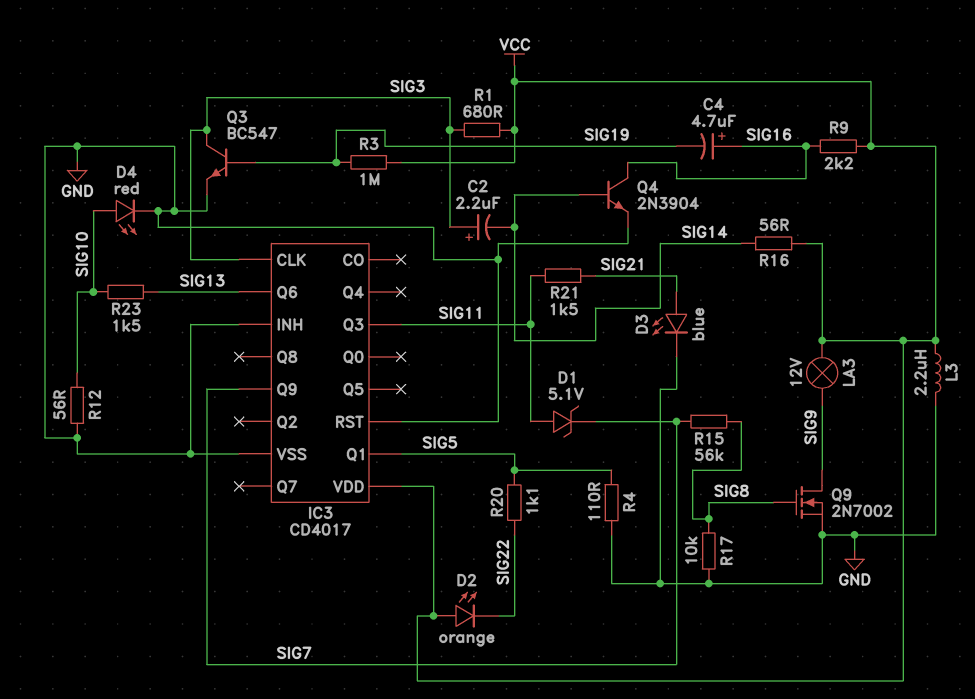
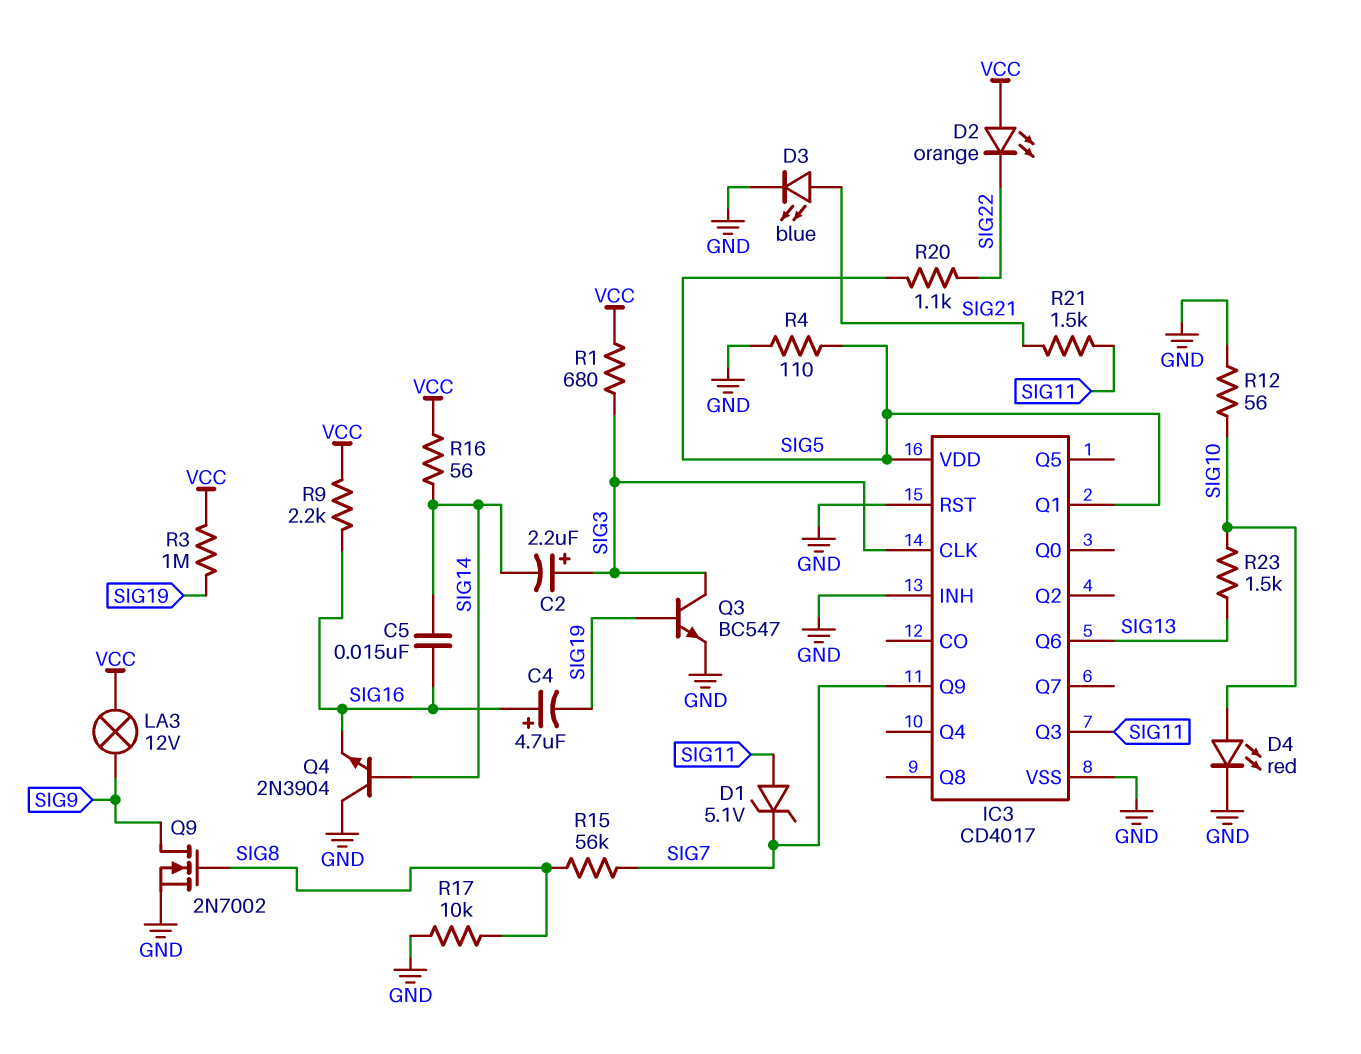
C5: none -> 15nF (SIG14, SIG16)
IC3 pin VDD: VCC -> SIG5
L3: 2.2uH (GND, VCC) -> none
Q4: NPN 2N3904 (B SIG14, C SIG16, E GND) -> NPN 2N3904 (B SIG14, C GND, E SIG16)

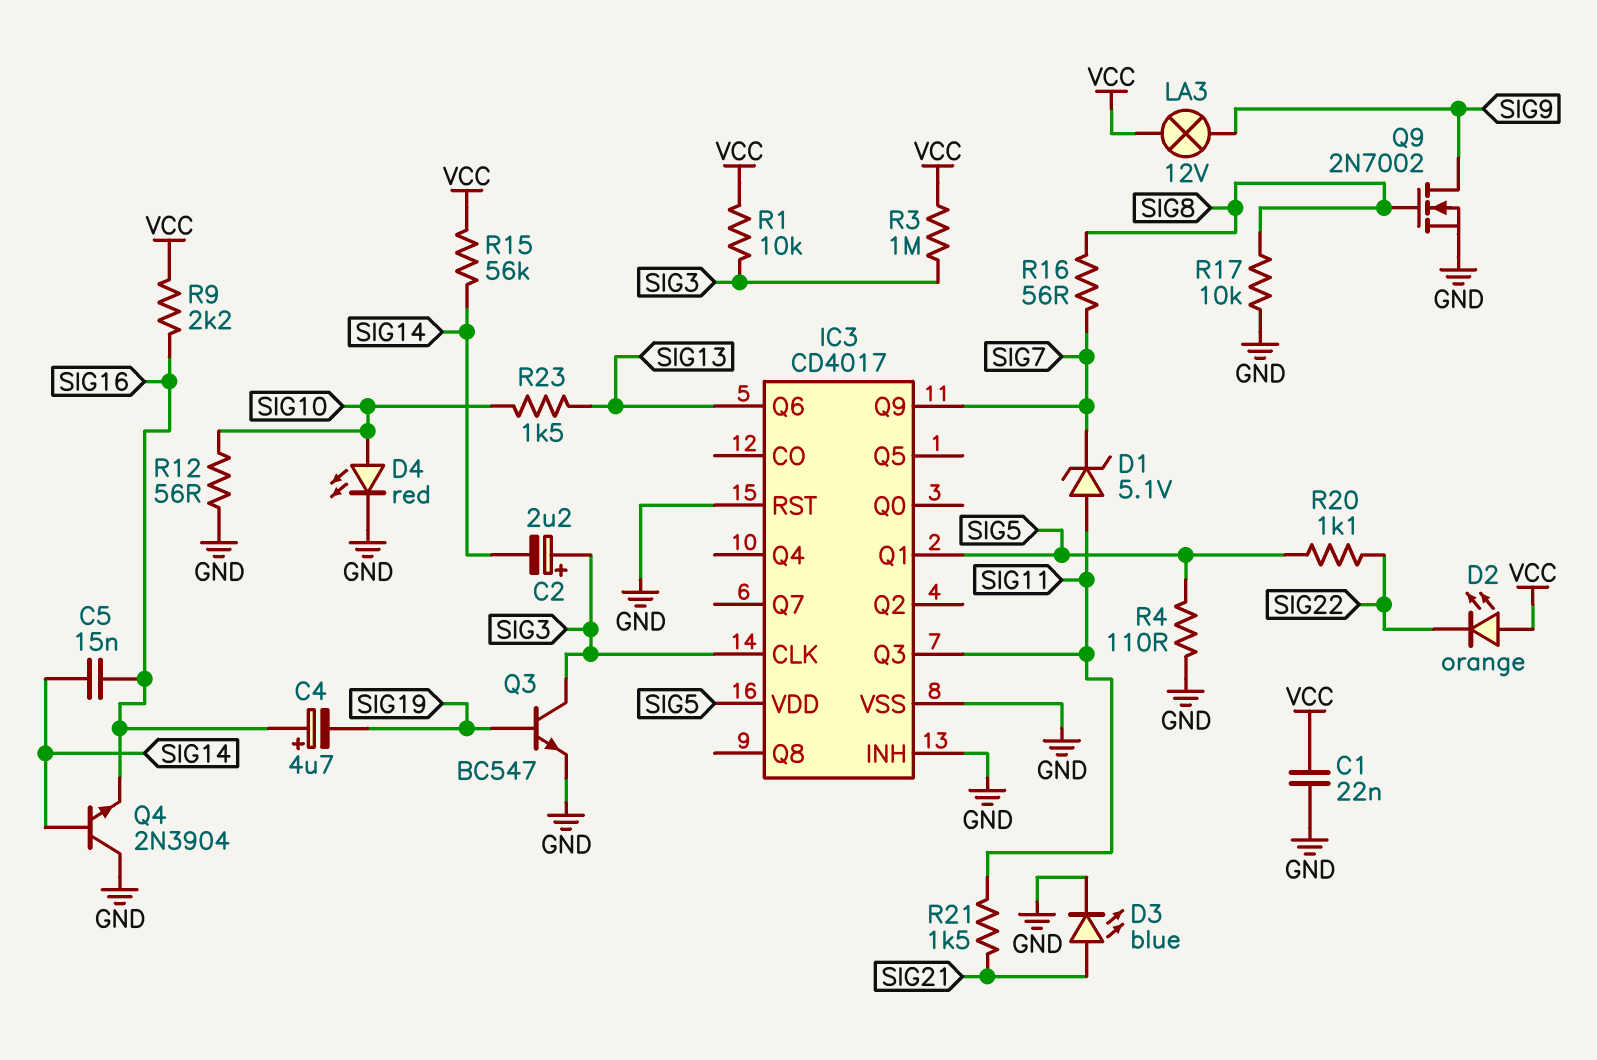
C1: none -> 22nF (GND, VCC)
R1: 680 (SIG3, VCC) -> 10k (SIG3, VCC)
R3: 1M (SIG19, VCC) -> 1M (SIG3, VCC)
R15: 56k (SIG7, SIG8) -> 56k (SIG14, VCC)
R16: 56 (SIG14, VCC) -> 56 (SIG7, SIG8)

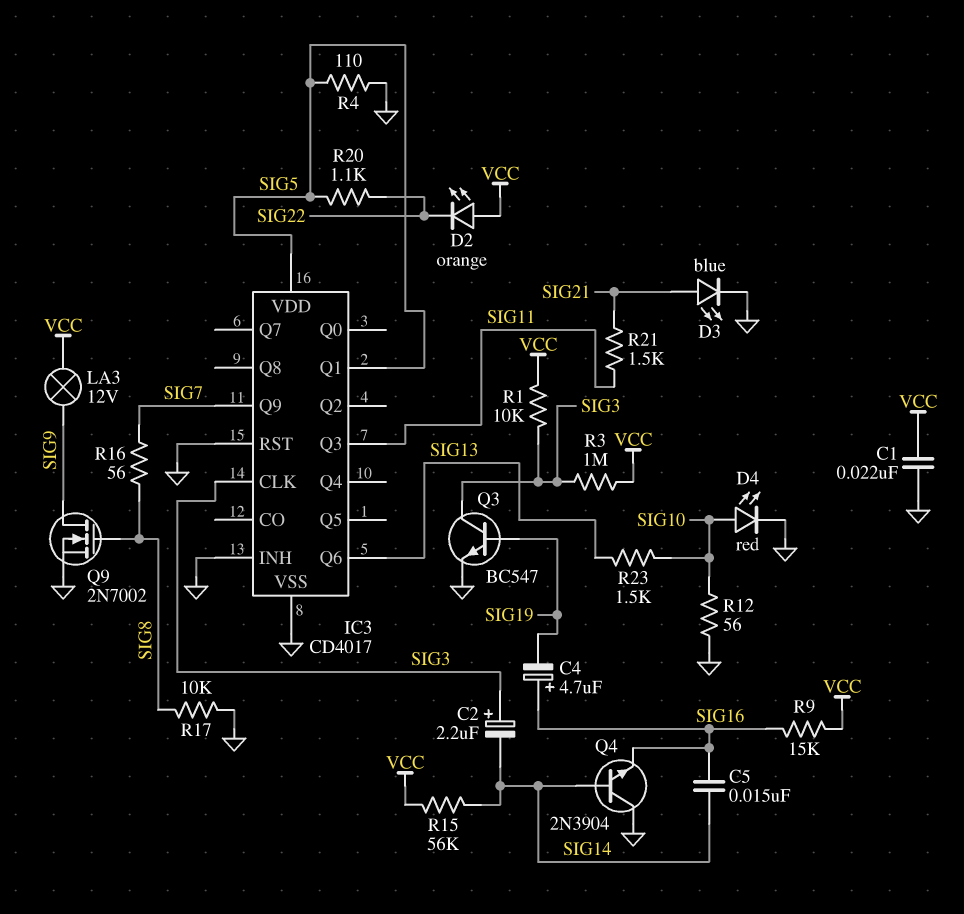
D1: zener 5.1V (A SIG11, K SIG7) -> none
R9: 2.2k (SIG16, VCC) -> 15k (SIG16, VCC)

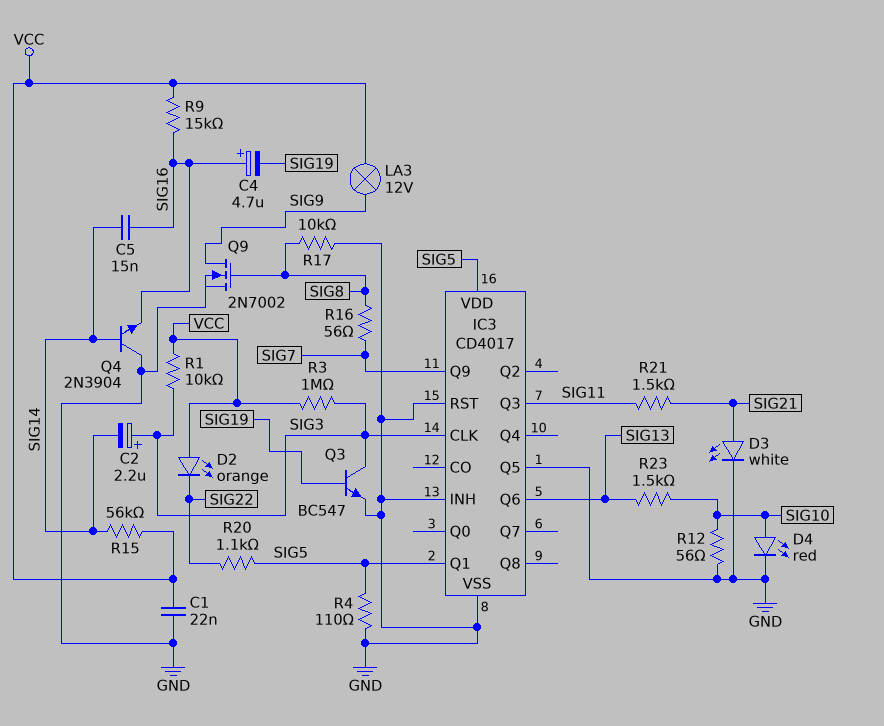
D3: LED blue (A SIG21, K GND) -> LED white (A SIG21, K GND)
IC3 pin Q5: none -> GND

